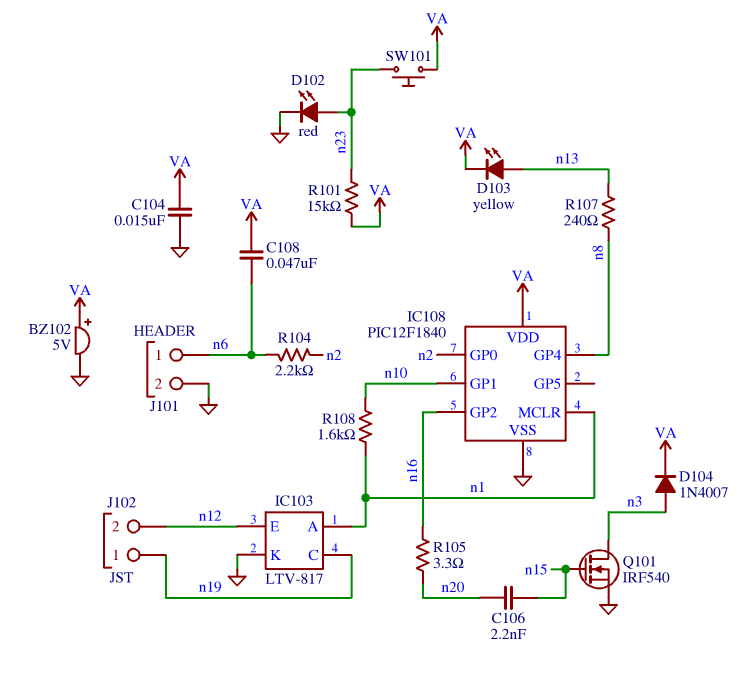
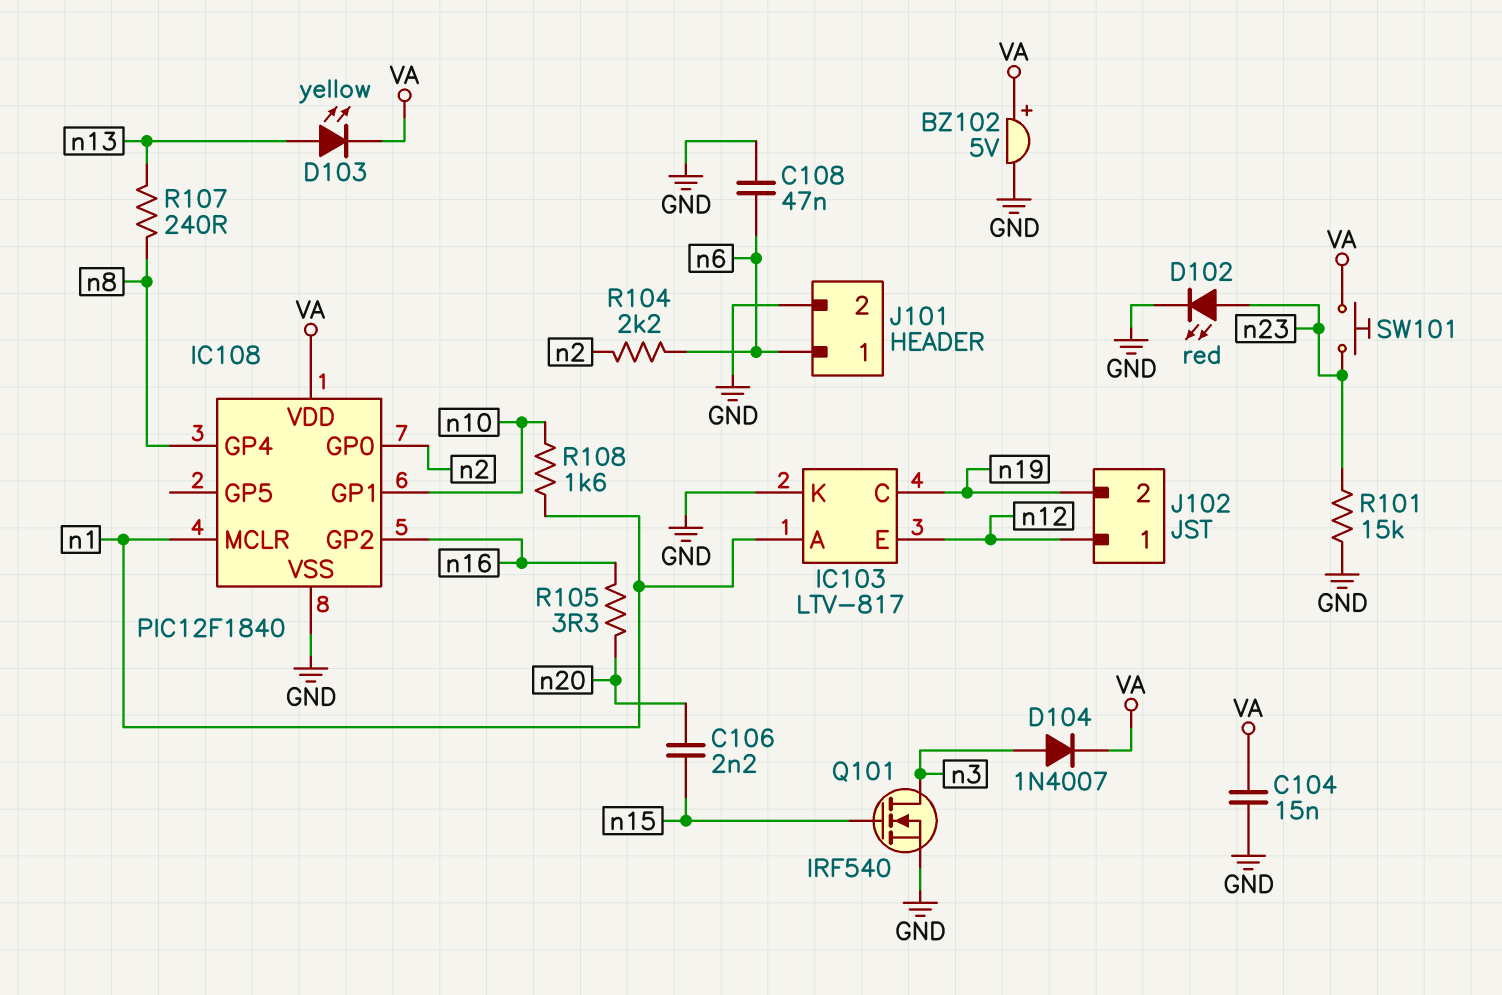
C108: 47nF (VA, n6) -> 47nF (GND, n6)
J102 pin 1: n19 -> n12
J102 pin 2: n12 -> n19
R101: 15k (VA, n23) -> 15k (GND, n23)

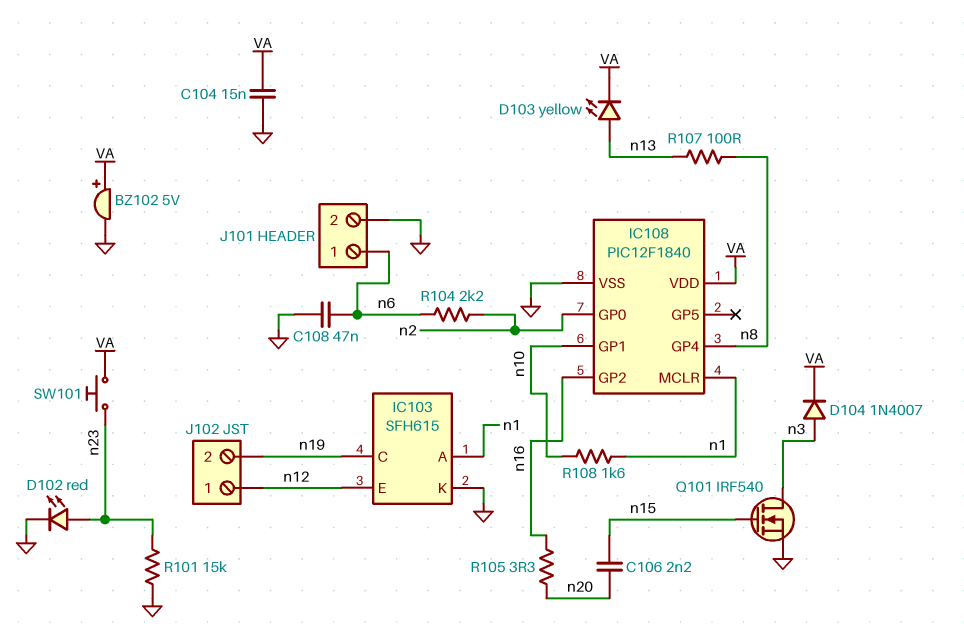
IC103: LTV-817 -> SFH615
R107: 240 (n8, n13) -> 100 (n8, n13)

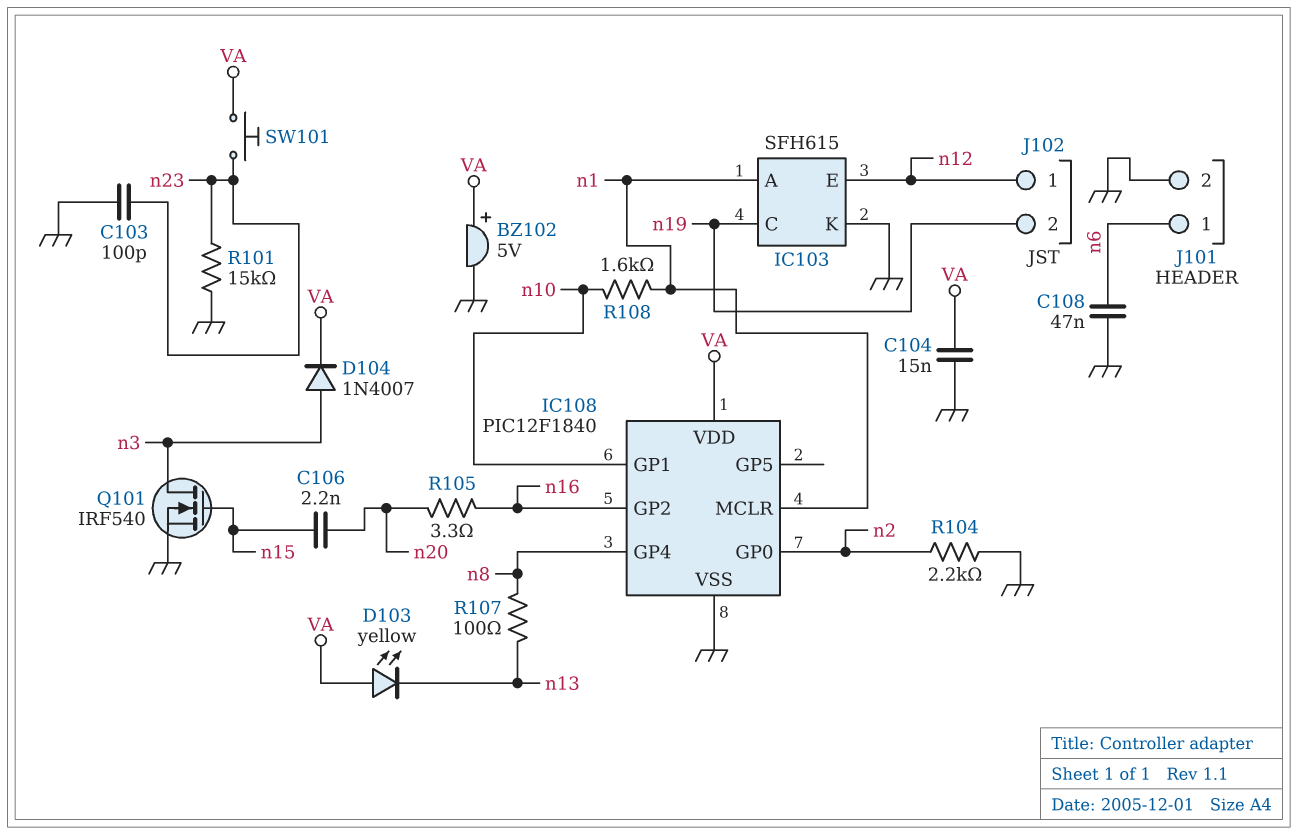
C103: none -> 100pF (GND, n23)
D102: LED red (A n23, K GND) -> none
D103: LED yellow (A n13, K VA) -> LED yellow (A VA, K n13)
R104: 2.2k (n2, n6) -> 2.2k (GND, n2)

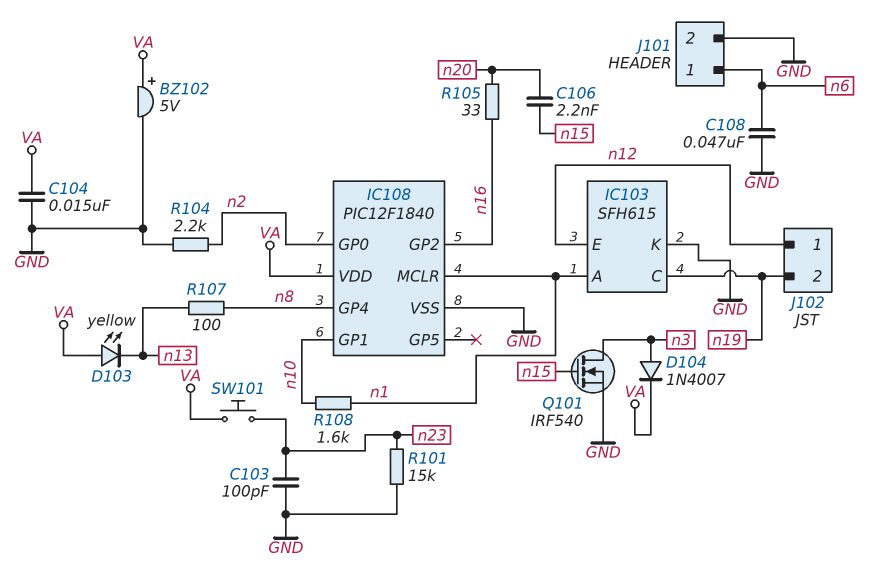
R105: 3.3 (n16, n20) -> 33 (n16, n20)

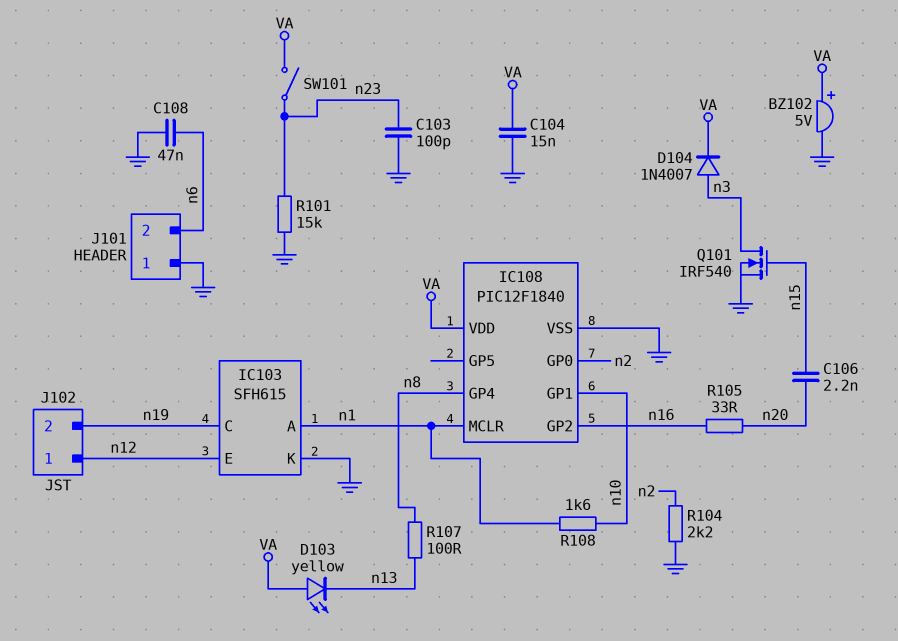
J101 pin 1: n6 -> GND
J101 pin 2: GND -> n6
SW101: button (VA, n23) -> switch (VA, n23)

